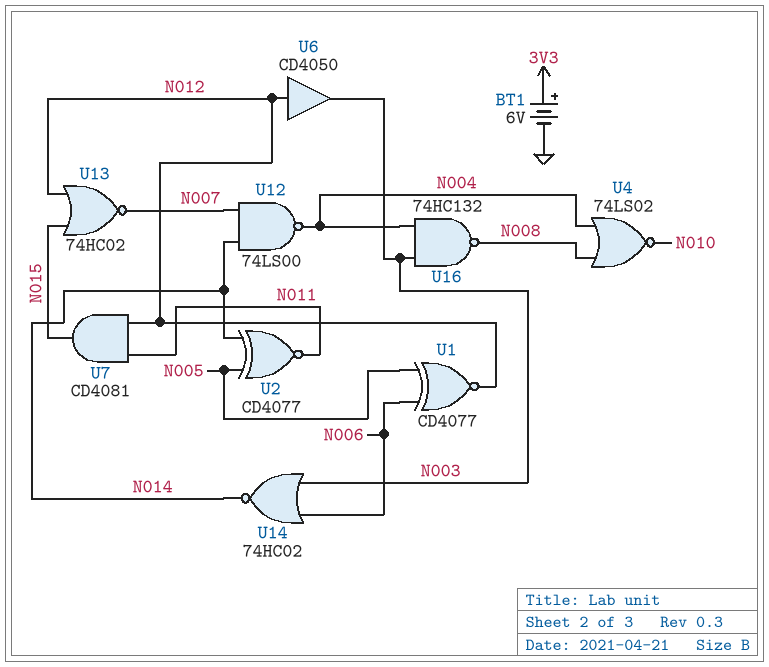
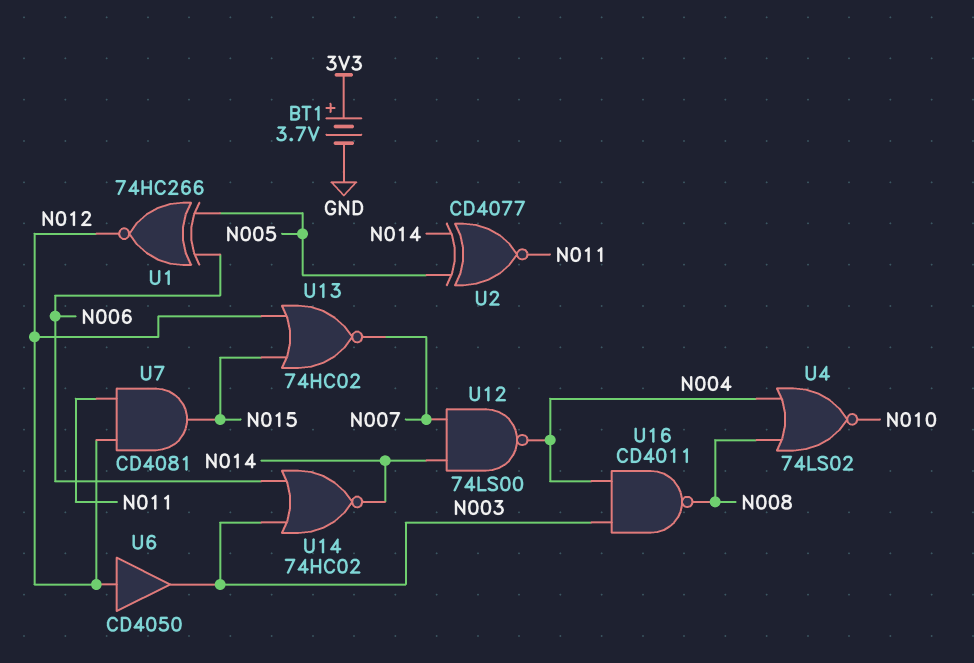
BT1: 6V (plus 3V3, minus GND) -> 3.7V (plus 3V3, minus GND)
U1: XNOR CD4077 (in N005, in N006, out N012) -> XNOR 74HC266 (in N005, in N006, out N012)
U16: NAND 74HC132 (in N003, in N004, out N008) -> NAND CD4011 (in N003, in N004, out N008)

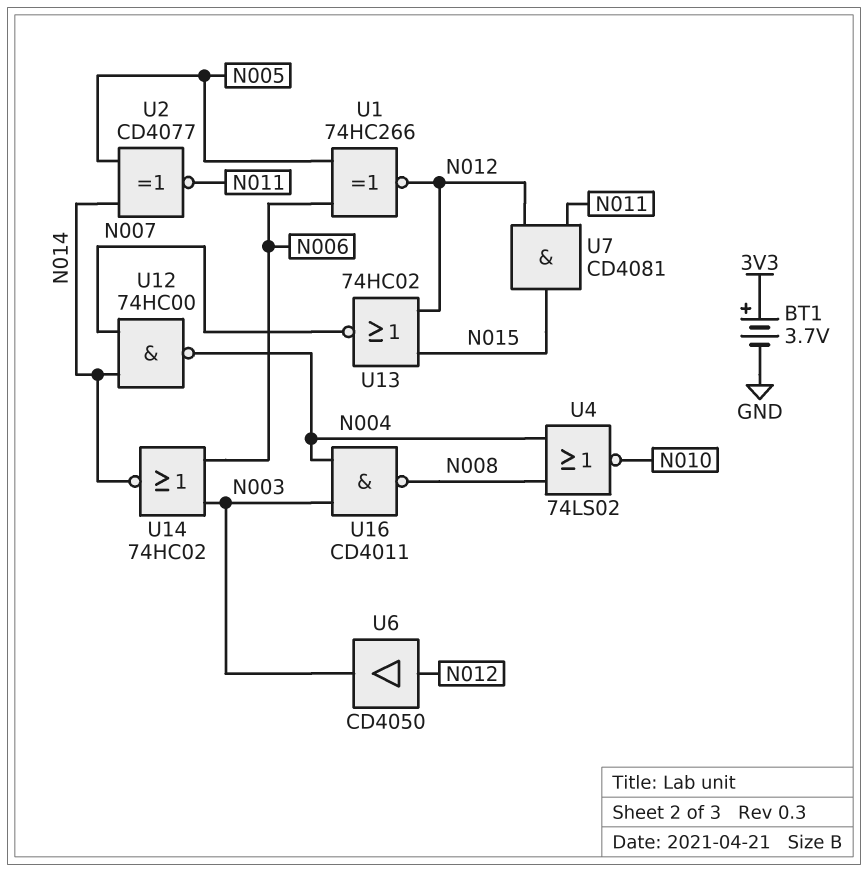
U12: NAND 74LS00 (in N007, in N014, out N004) -> NAND 74HC00 (in N007, in N014, out N004)

